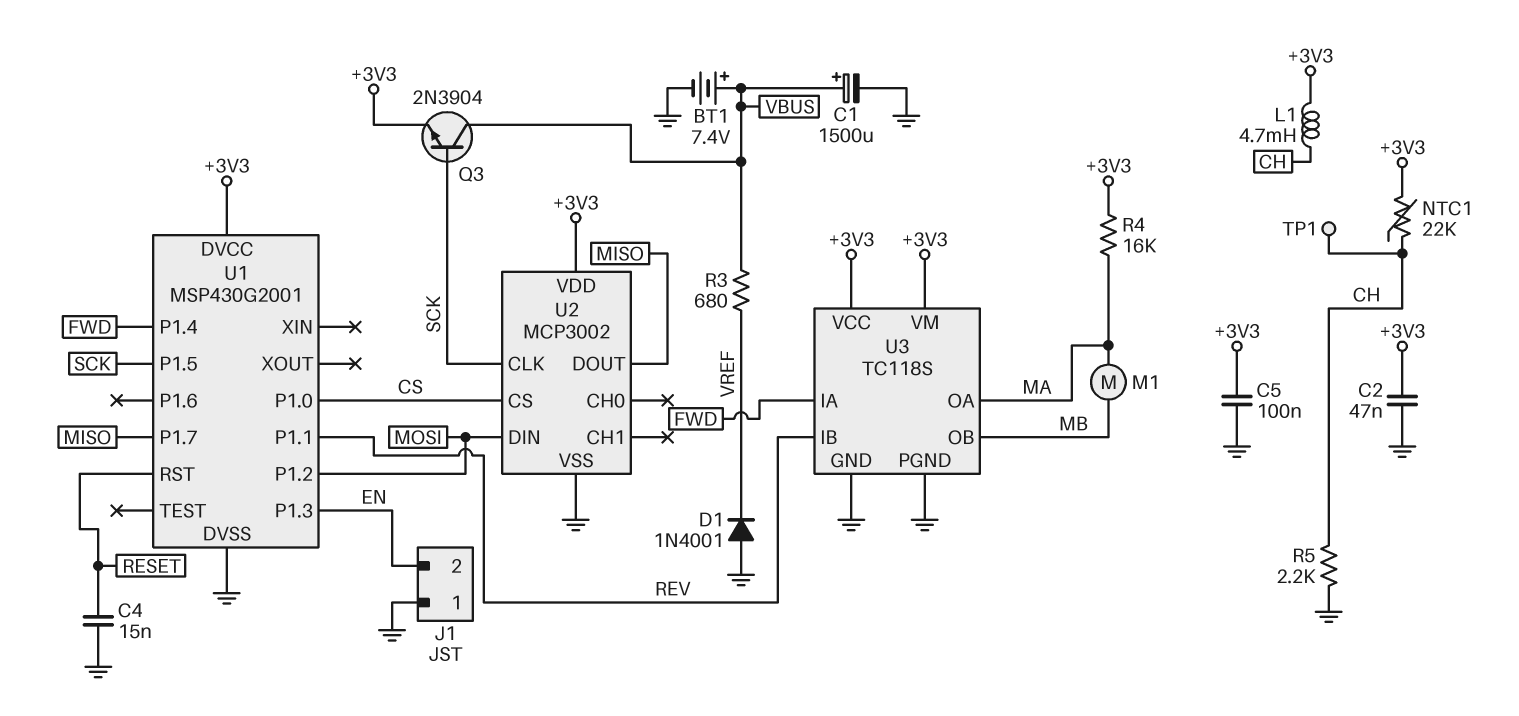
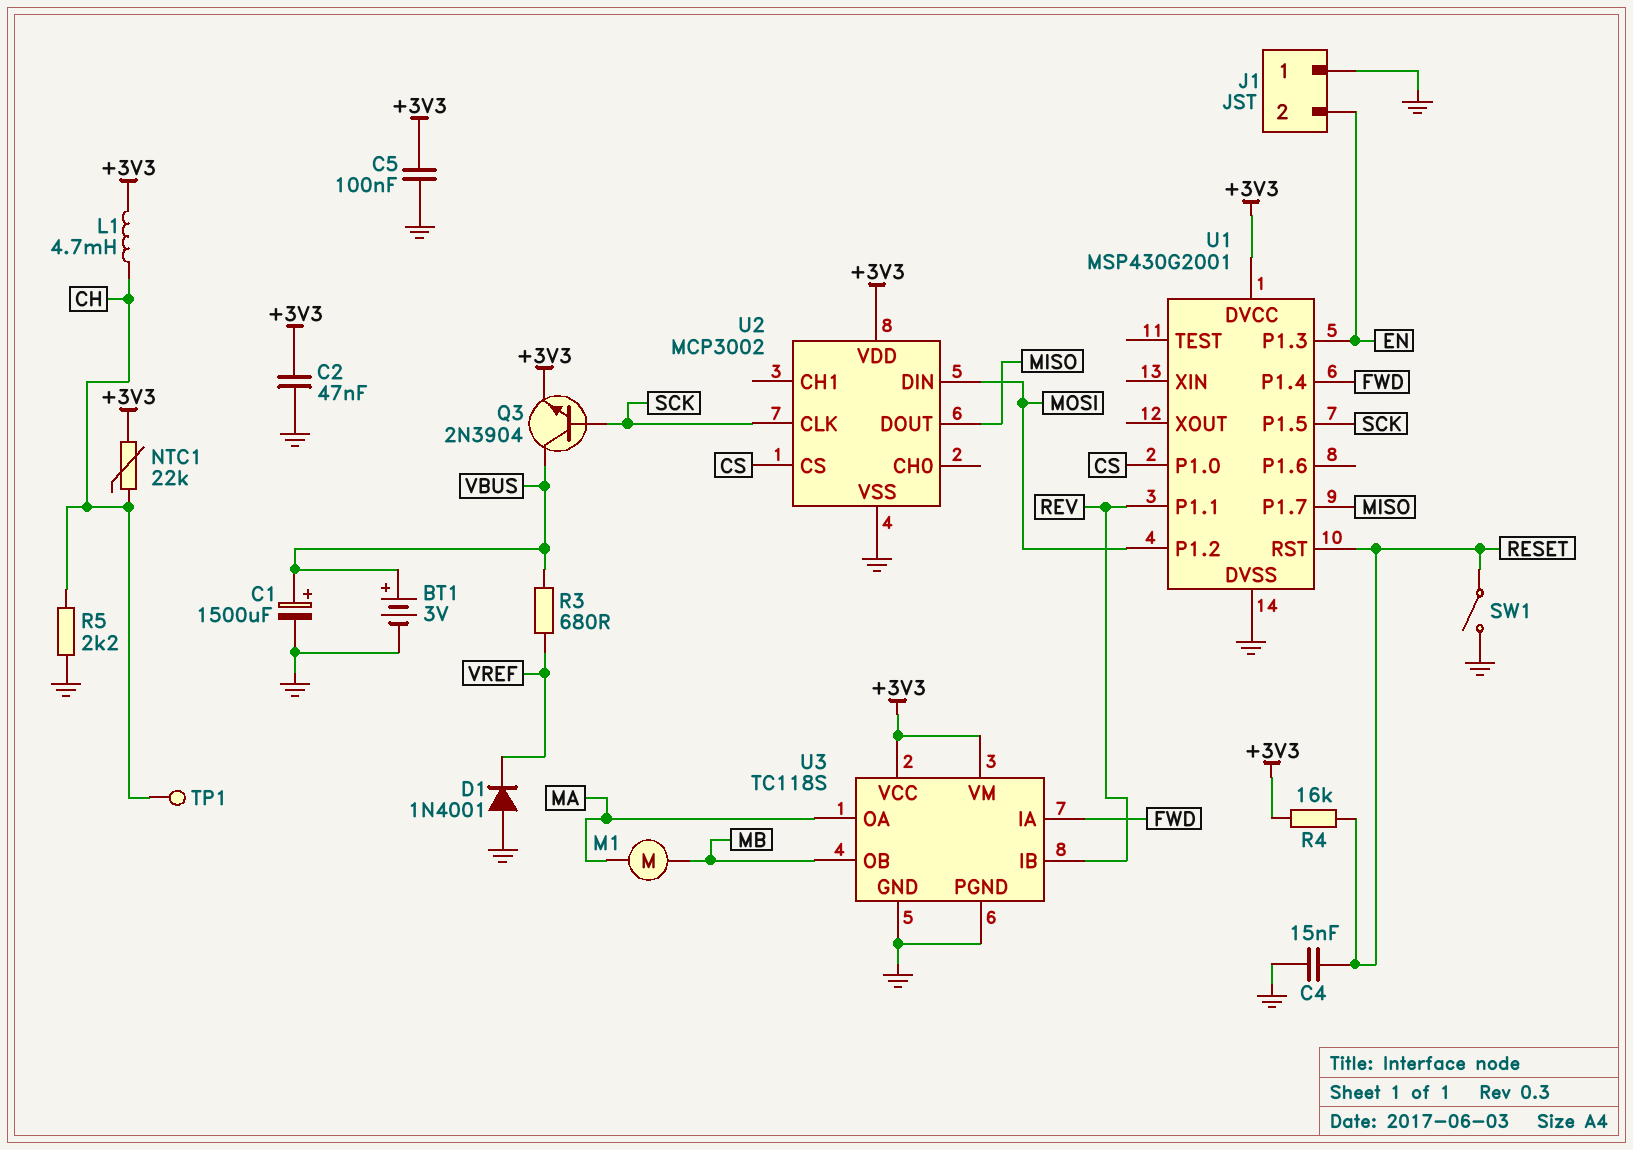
BT1: 7.4V (plus VBUS, minus GND) -> 3V (plus VBUS, minus GND)
R4: 16k (+3V3, MA) -> 16k (+3V3, RESET)
SW1: none -> switch (GND, RESET)

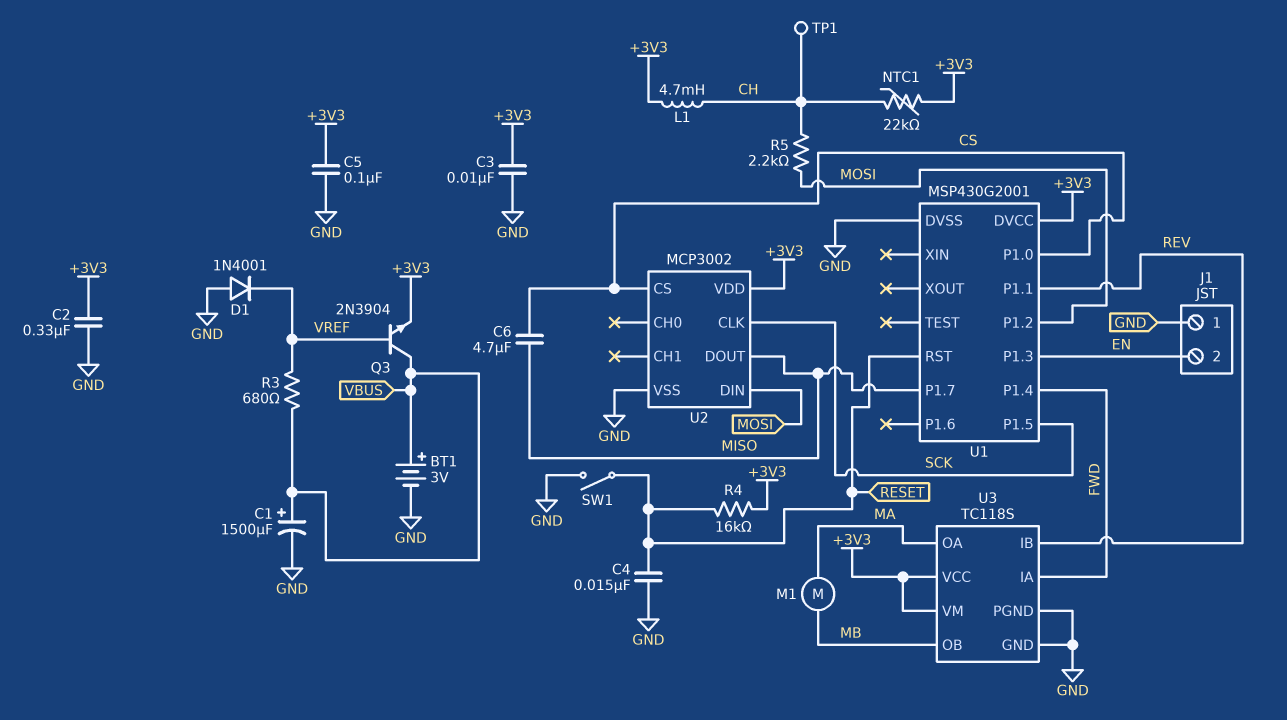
C2: 47nF (+3V3, GND) -> 330nF (+3V3, GND)
C3: none -> 10nF (+3V3, GND)
C6: none -> 4.7uF (CS, MISO)
Q3: NPN 2N3904 (B SCK, C VBUS, E +3V3) -> NPN 2N3904 (B VREF, C VBUS, E +3V3)
R5: 2.2k (CH, GND) -> 2.2k (CH, MOSI)

